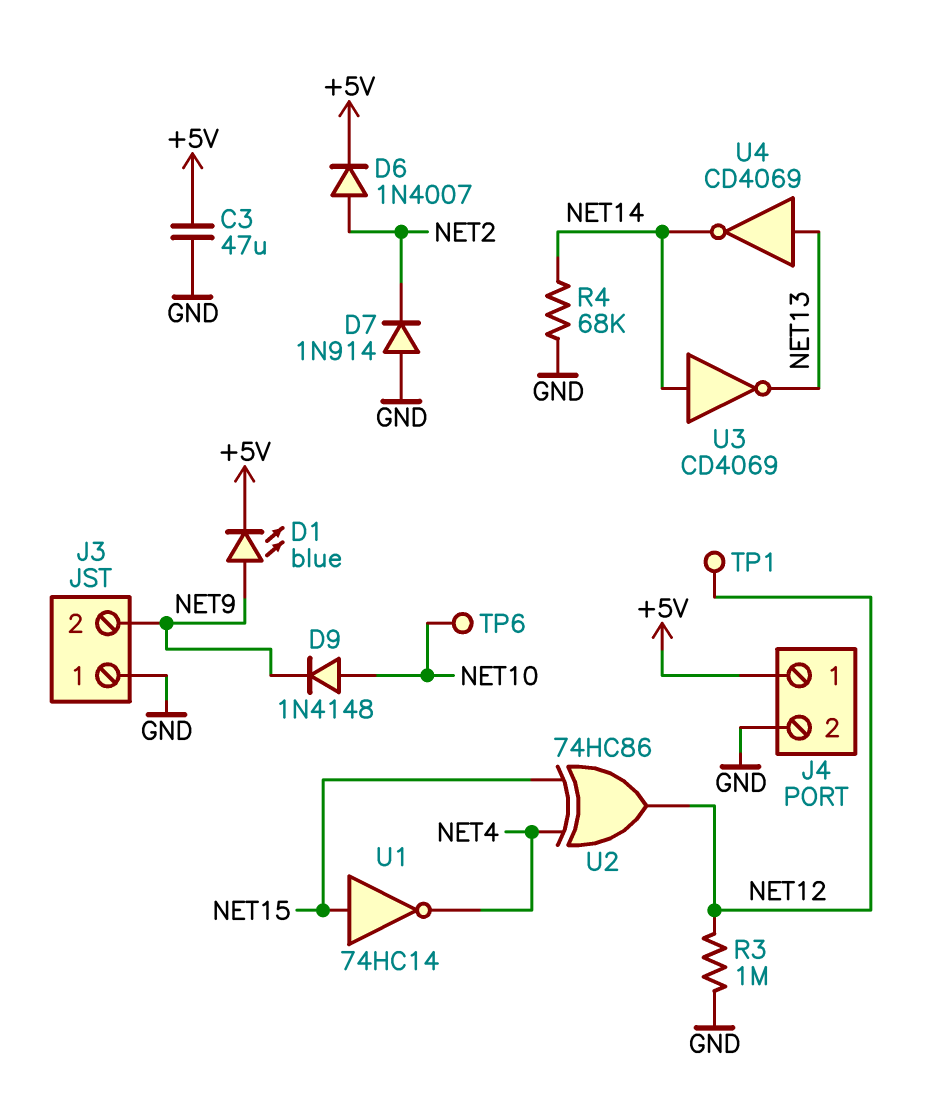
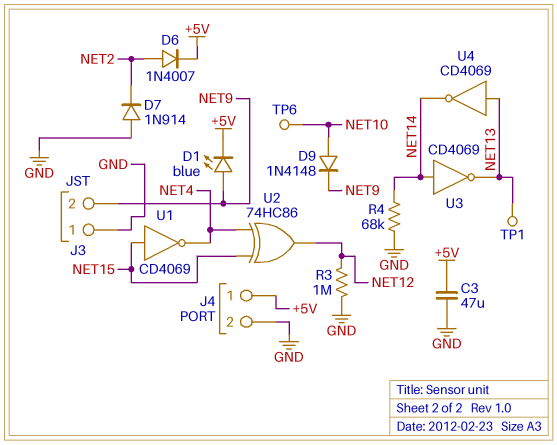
TP1: test point (NET12) -> test point (NET13)
U1: NOT 74HC14 (in NET15, out NET4) -> NOT CD4069 (in NET15, out NET4)

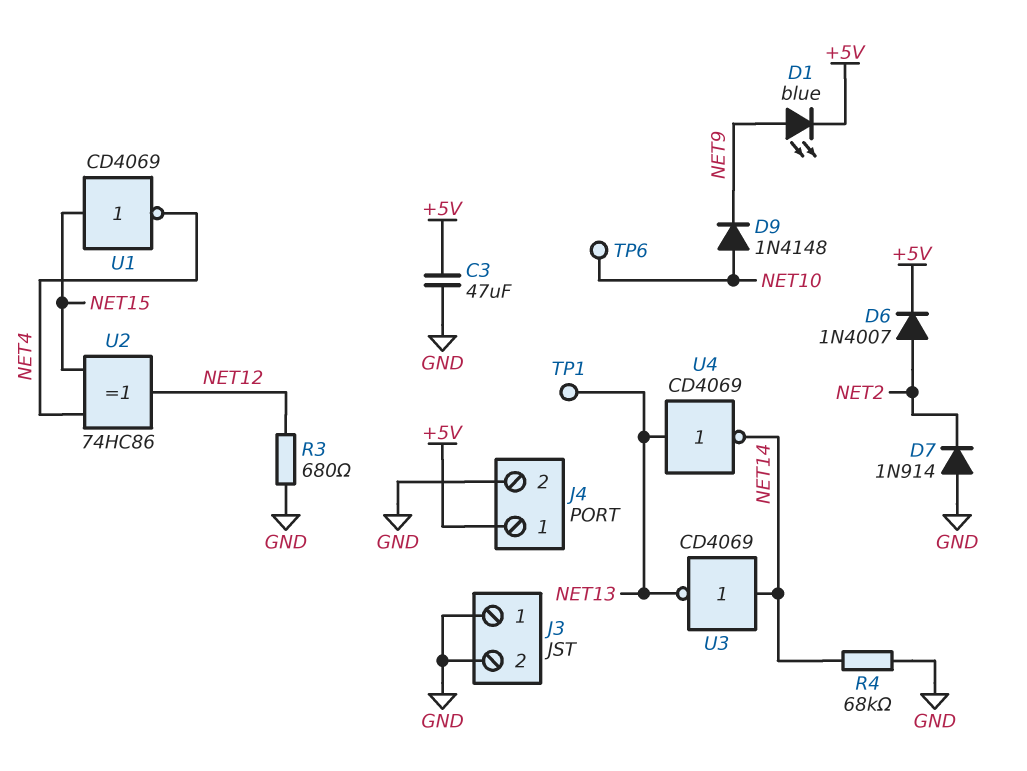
J3 pin 2: NET9 -> GND
R3: 1M (GND, NET12) -> 680 (GND, NET12)

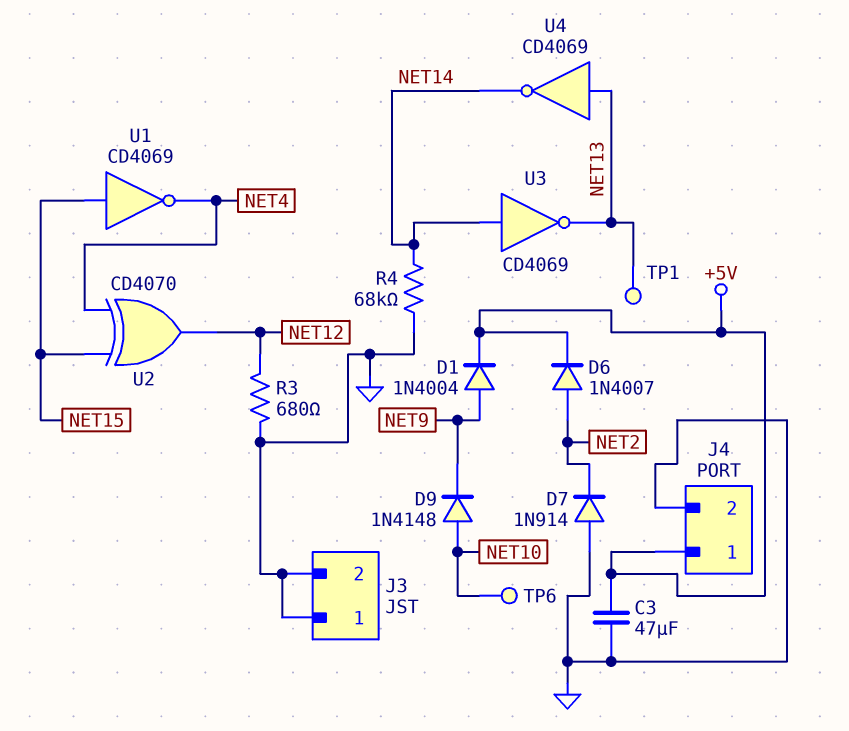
D1: LED blue (A NET9, K +5V) -> diode 1N4004 (A NET9, K +5V)
U2: XOR 74HC86 (in NET4, in NET15, out NET12) -> XOR CD4070 (in NET4, in NET15, out NET12)

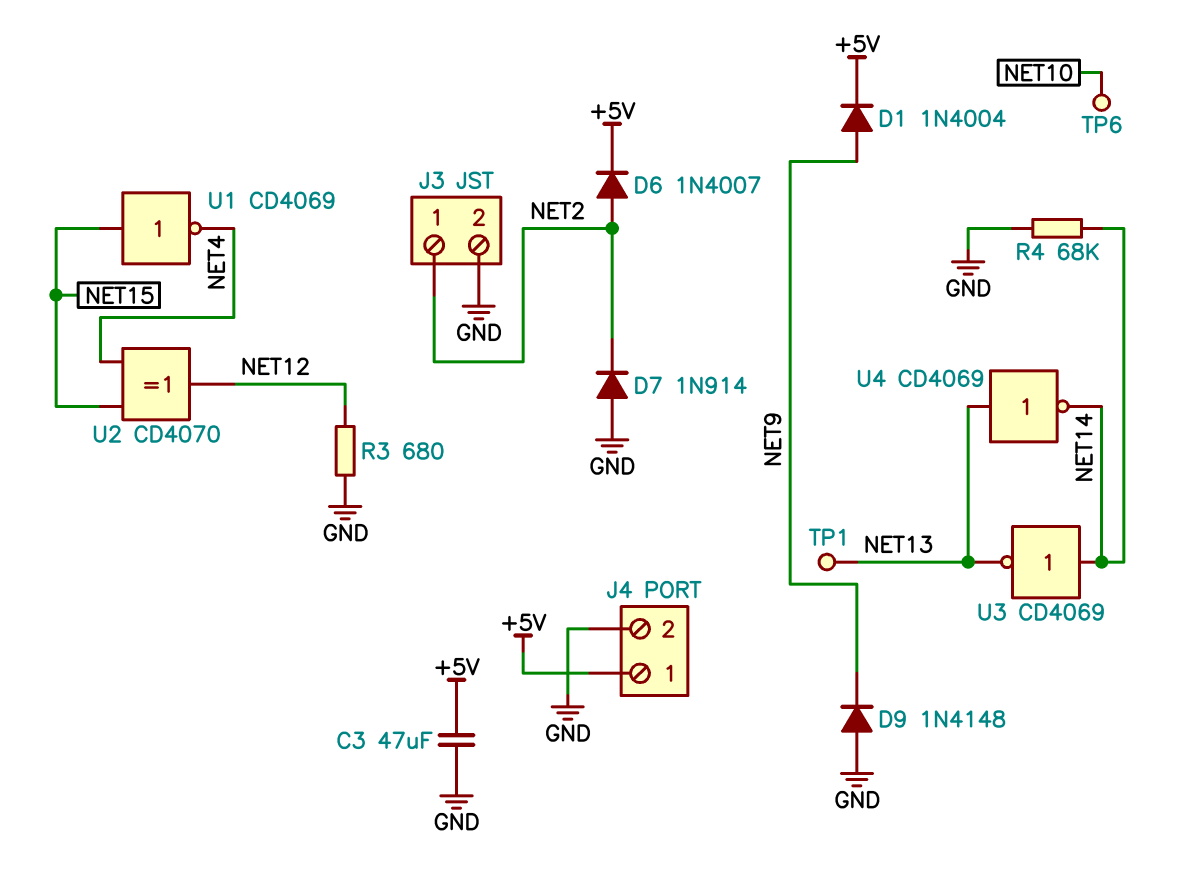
D9: diode 1N4148 (A NET10, K NET9) -> diode 1N4148 (A GND, K NET9)
J3 pin 1: GND -> NET2

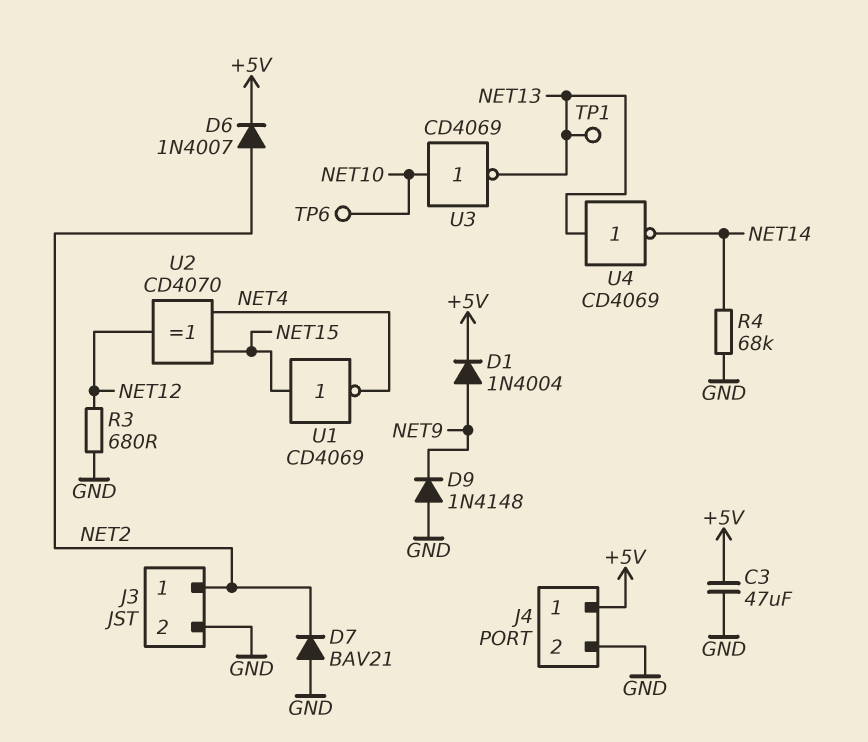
D7: diode 1N914 (A GND, K NET2) -> diode BAV21 (A GND, K NET2)
U3: NOT CD4069 (in NET14, out NET13) -> NOT CD4069 (in NET10, out NET13)

